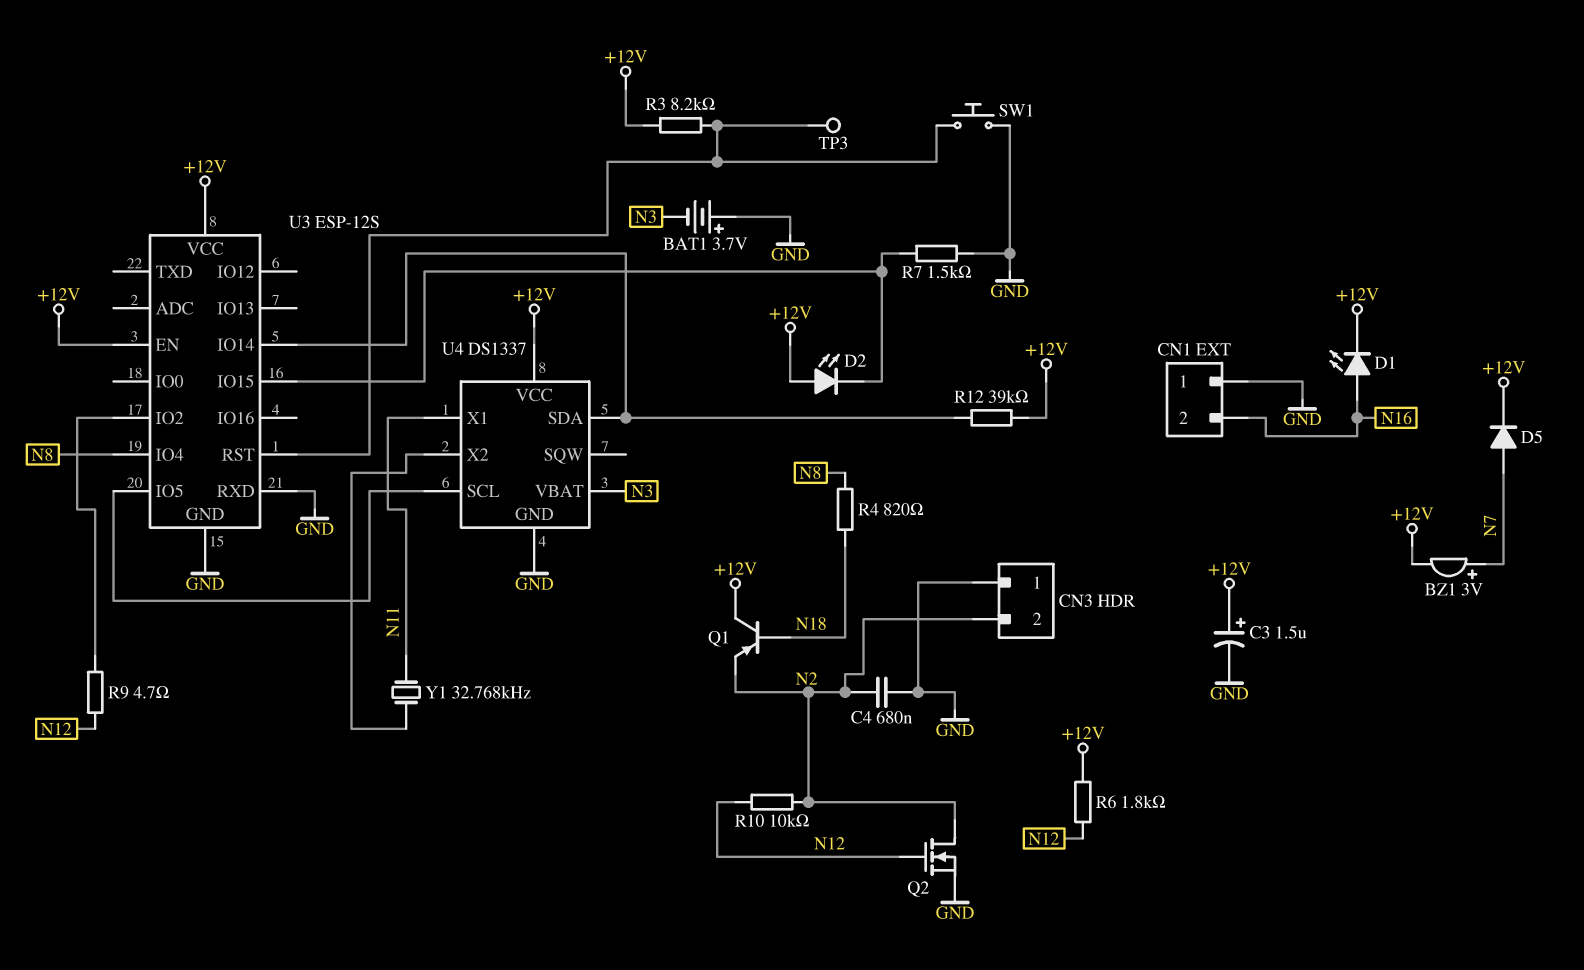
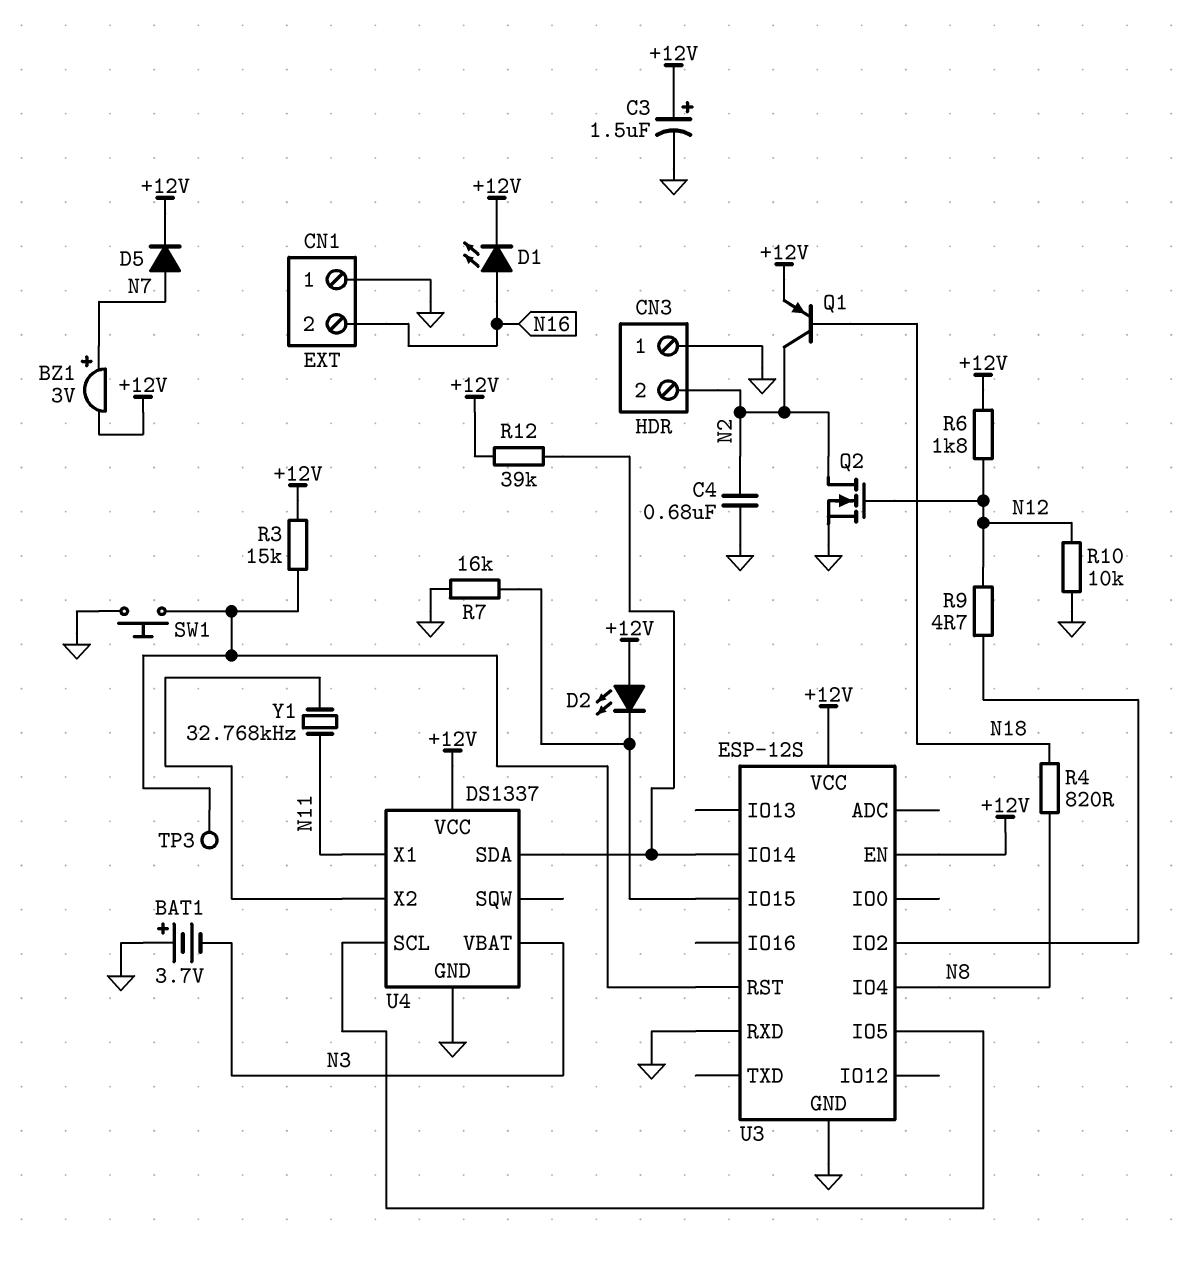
Q1: PNP (B N18, C +12V, E N2) -> PNP (B N18, C N2, E +12V)
R3: 8.2k (+12V, U3/RST) -> 15k (+12V, U3/RST)
R7: 1.5k (GND, U3/IO15) -> 16k (GND, U3/IO15)
R10: 10k (N2, N12) -> 10k (GND, N12)

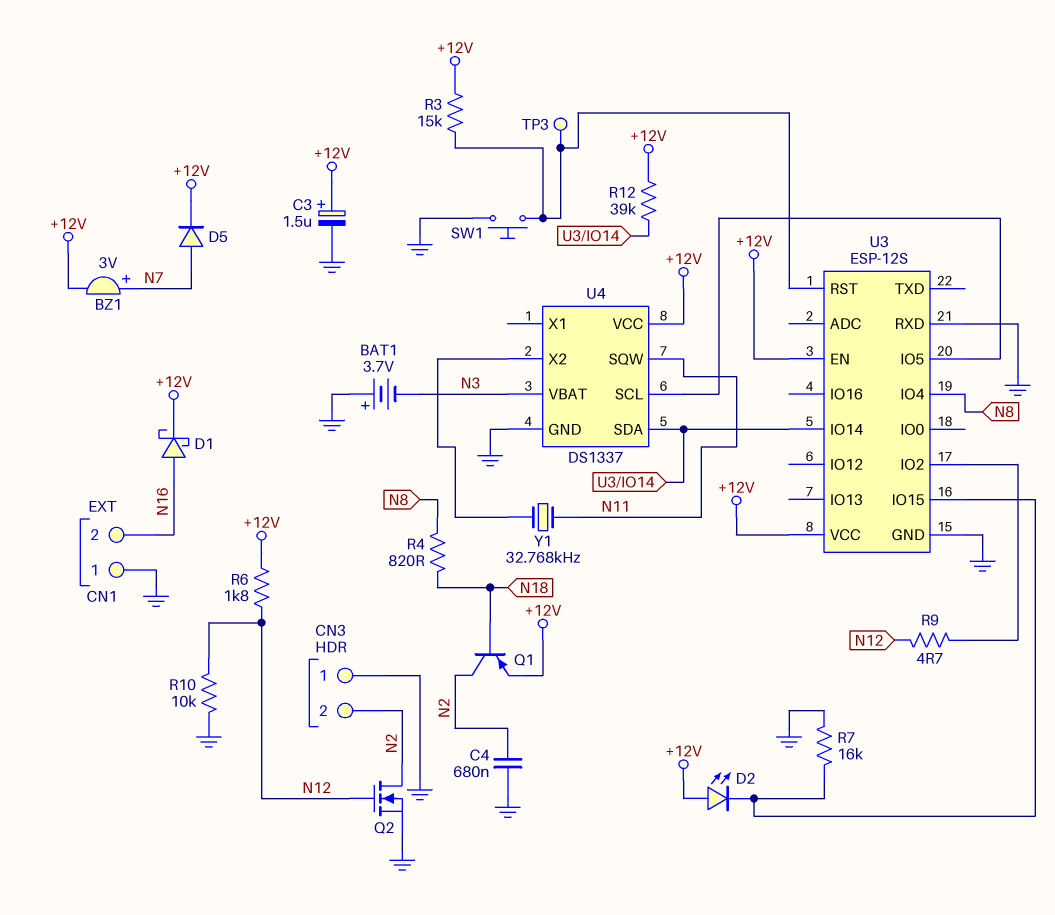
D1: LED (A N16, K +12V) -> schottky (A N16, K +12V)
U4 pin SQW: none -> N11
U4 pin X1: N11 -> none

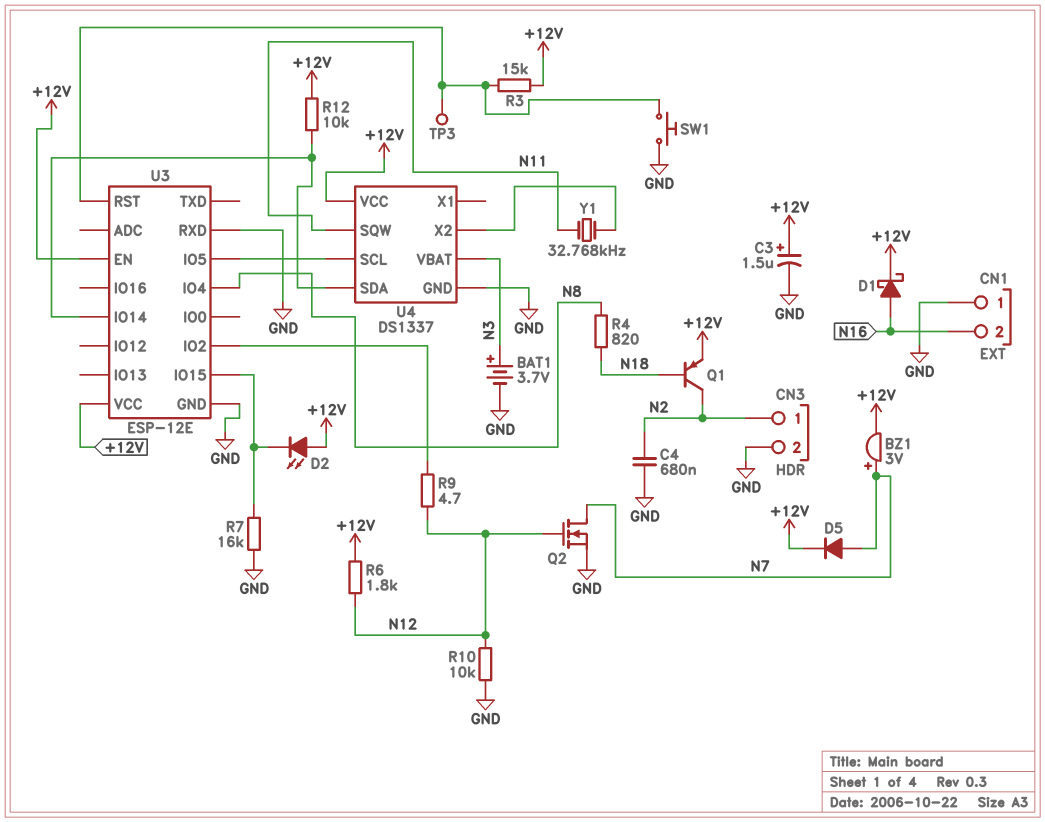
BAT1: 3.7V (plus GND, minus N3) -> 3.7V (plus N3, minus GND)
CN3 pin 1: GND -> N2
CN3 pin 2: N2 -> GND
Q2: NMOS (G N12, D N2, S GND) -> NMOS (G N12, D N7, S GND)
R12: 39k (+12V, U3/IO14) -> 10k (+12V, U3/IO14)
U3: ESP-12S -> ESP-12E

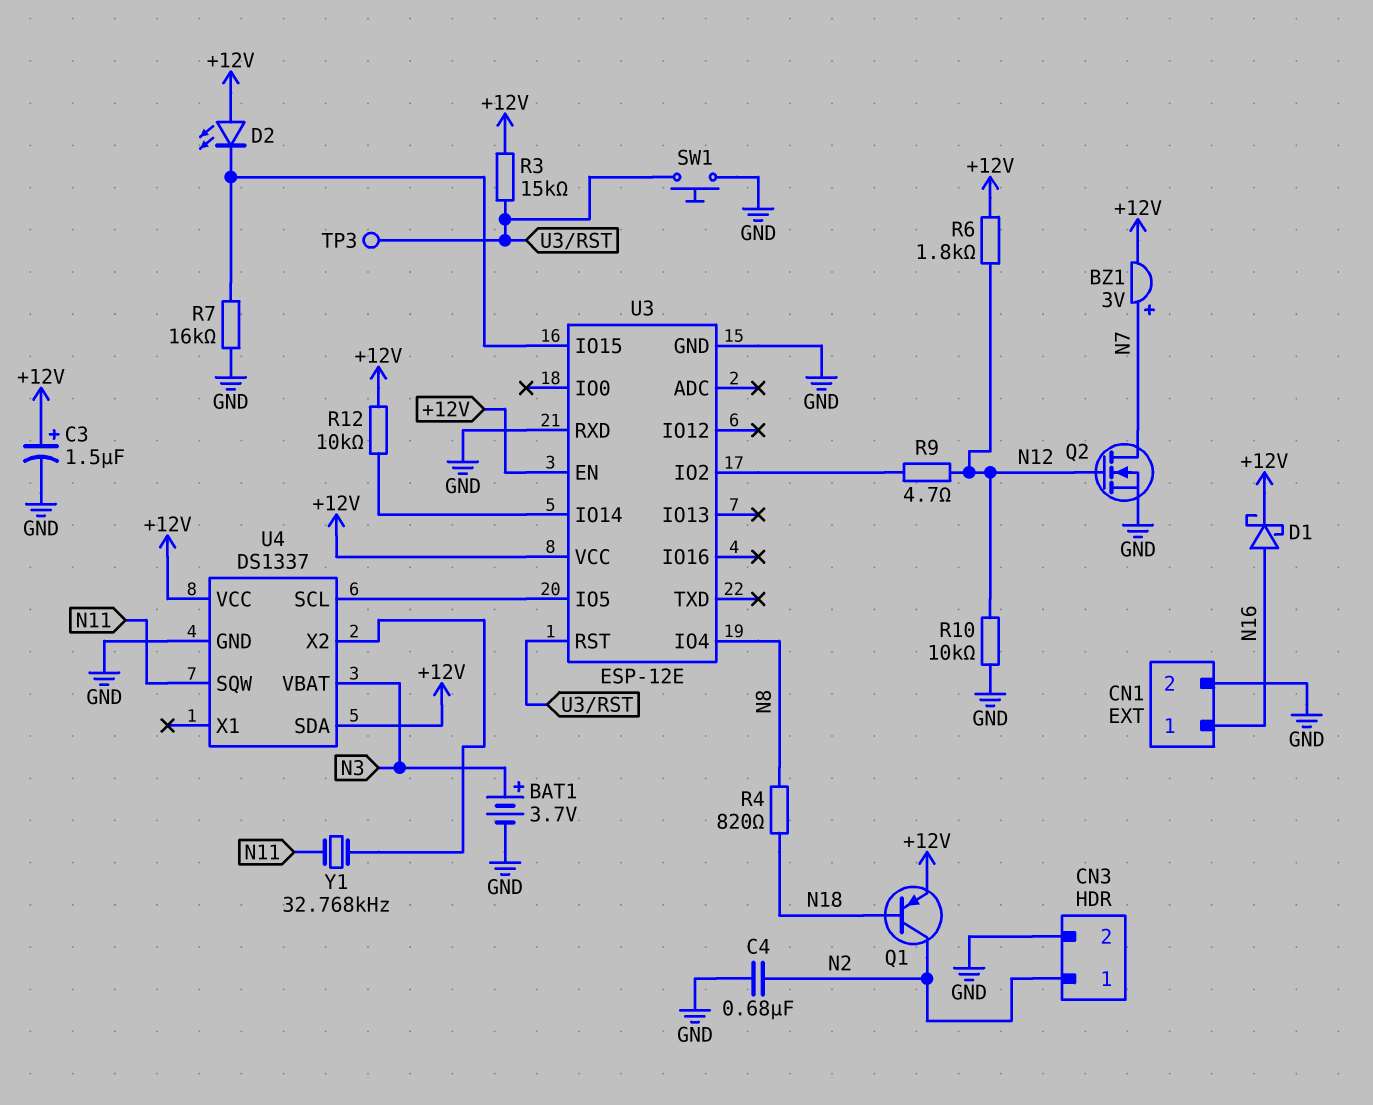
CN1 pin 1: GND -> N16
CN1 pin 2: N16 -> GND
D5: diode (A N7, K +12V) -> none
U4 pin SDA: U3/IO14 -> +12V

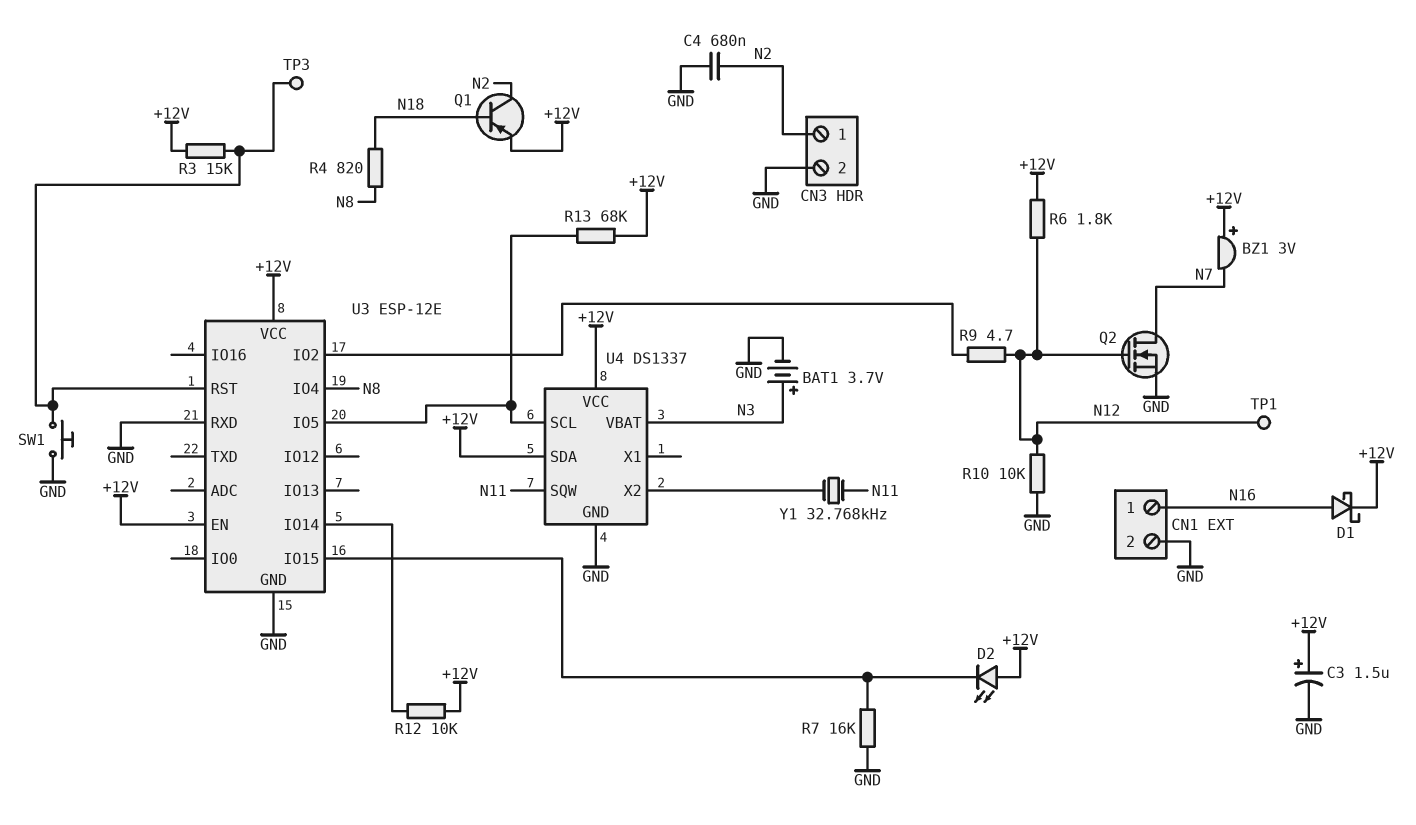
BZ1: buzzer 3V (plus N7, minus +12V) -> buzzer 3V (plus +12V, minus N7)
R13: none -> 68k (+12V, U3/IO5)
TP1: none -> test point (N12)

